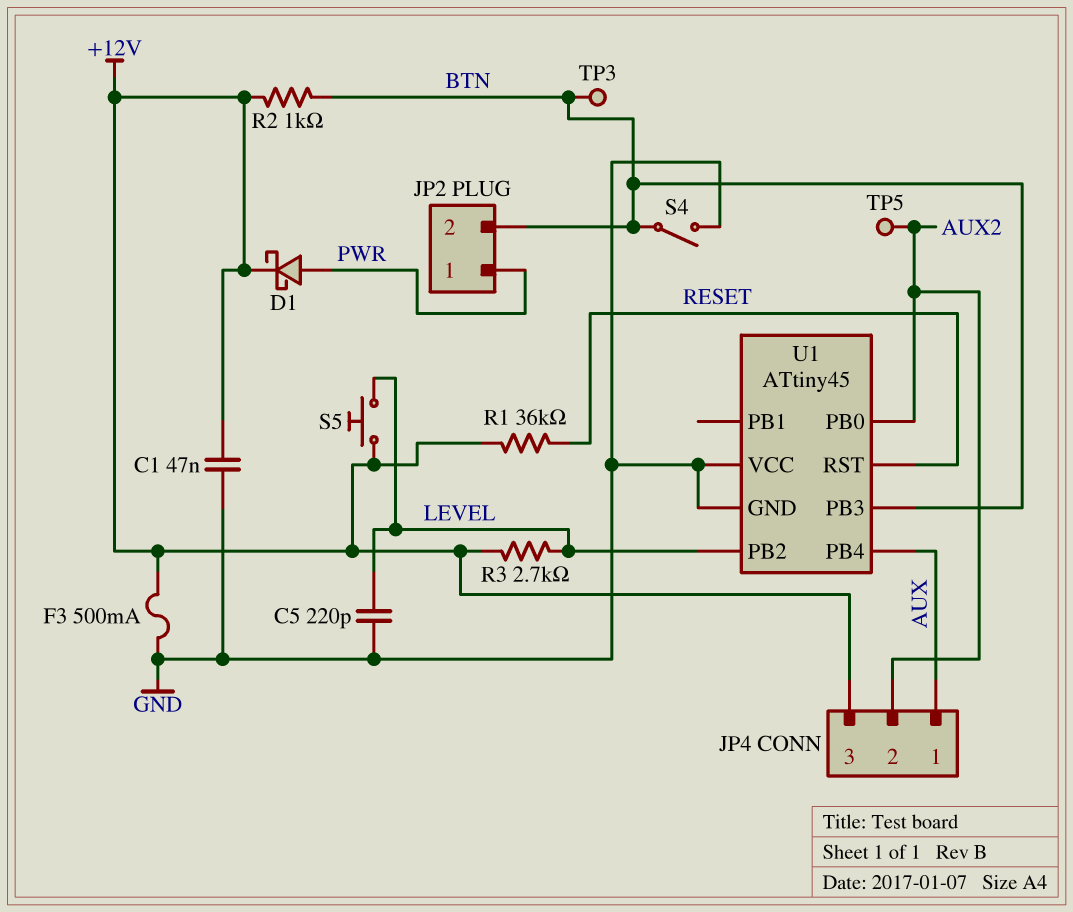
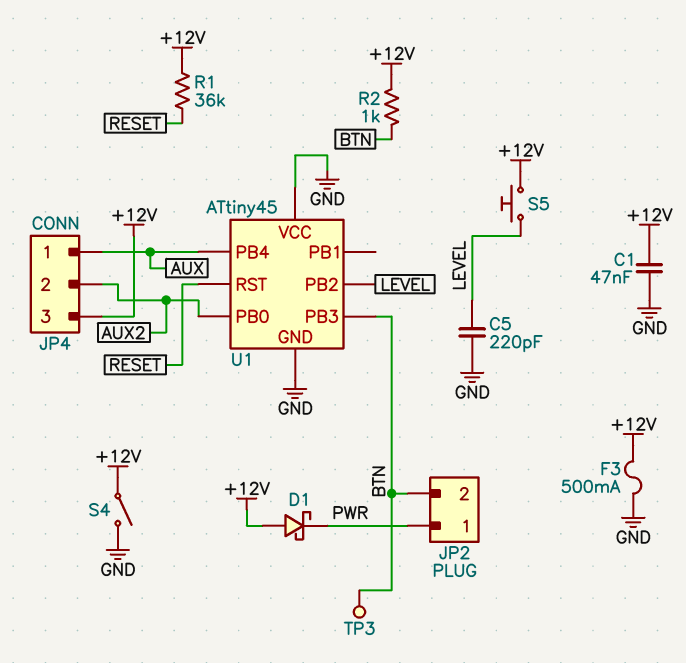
D1: schottky (A PWR, K +12V) -> schottky (A +12V, K PWR)
R3: 2.7k (+12V, LEVEL) -> none
S4: switch (BTN, GND) -> switch (+12V, GND)
TP5: test point (AUX2) -> none

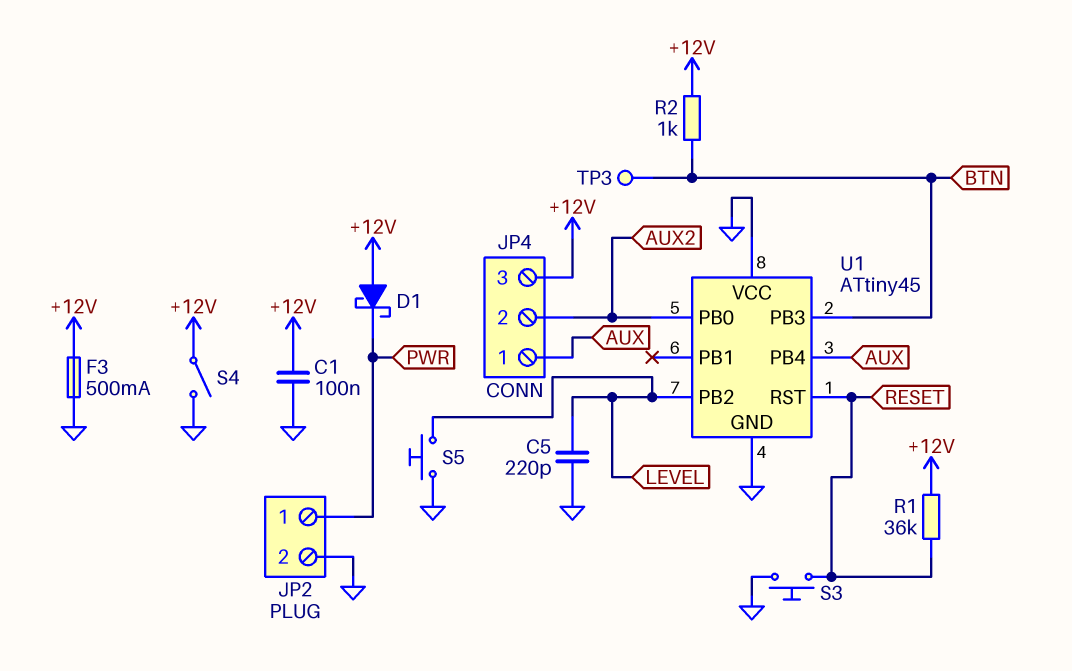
C1: 47nF (+12V, GND) -> 100nF (+12V, GND)
JP2 pin 2: BTN -> GND
S3: none -> button (GND, RESET)
S5: button (+12V, LEVEL) -> button (GND, LEVEL)

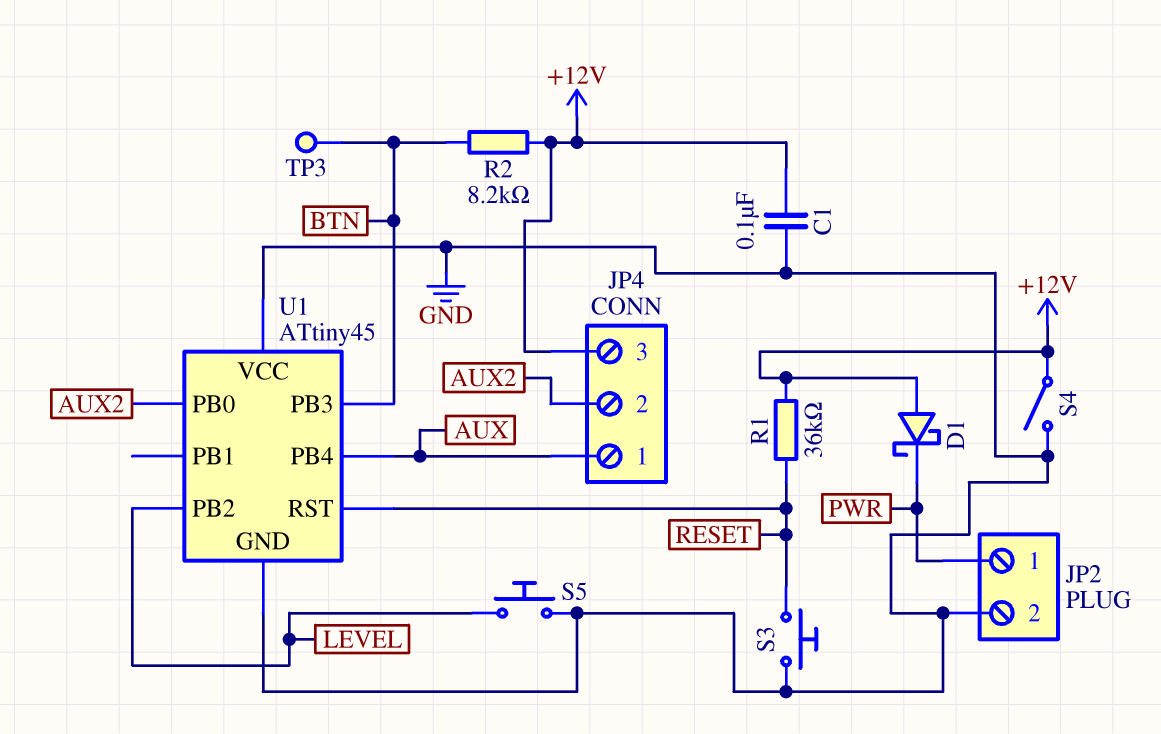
C5: 220pF (GND, LEVEL) -> none
F3: 500mA (+12V, GND) -> none
R2: 1k (+12V, BTN) -> 8.2k (+12V, BTN)

